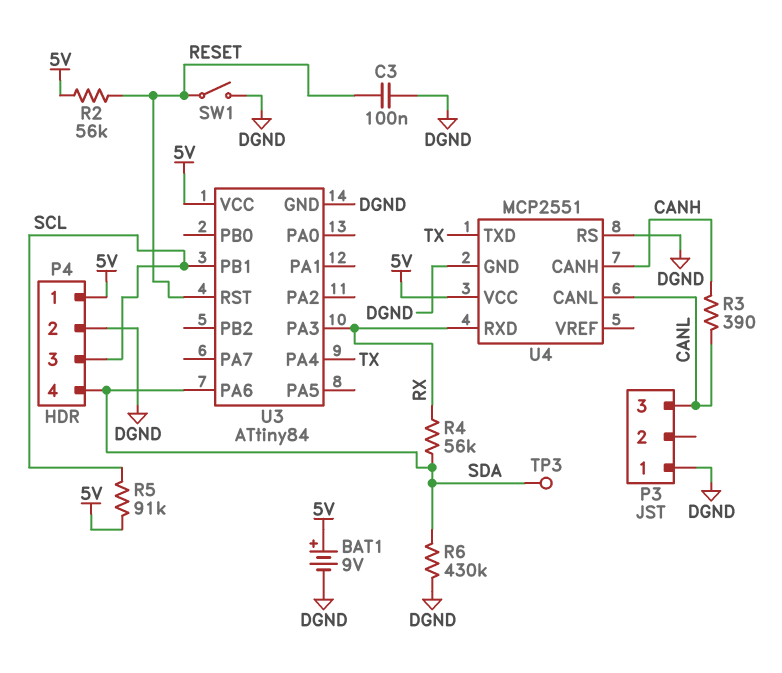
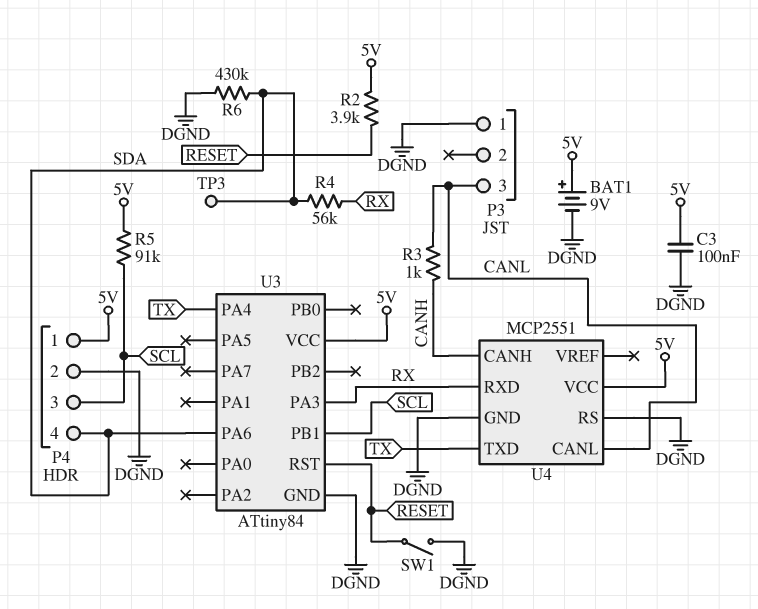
C3: 100nF (DGND, RESET) -> 100nF (5V, DGND)
R2: 56k (5V, RESET) -> 3.9k (5V, RESET)
R3: 390 (CANH, CANL) -> 1k (CANH, CANL)

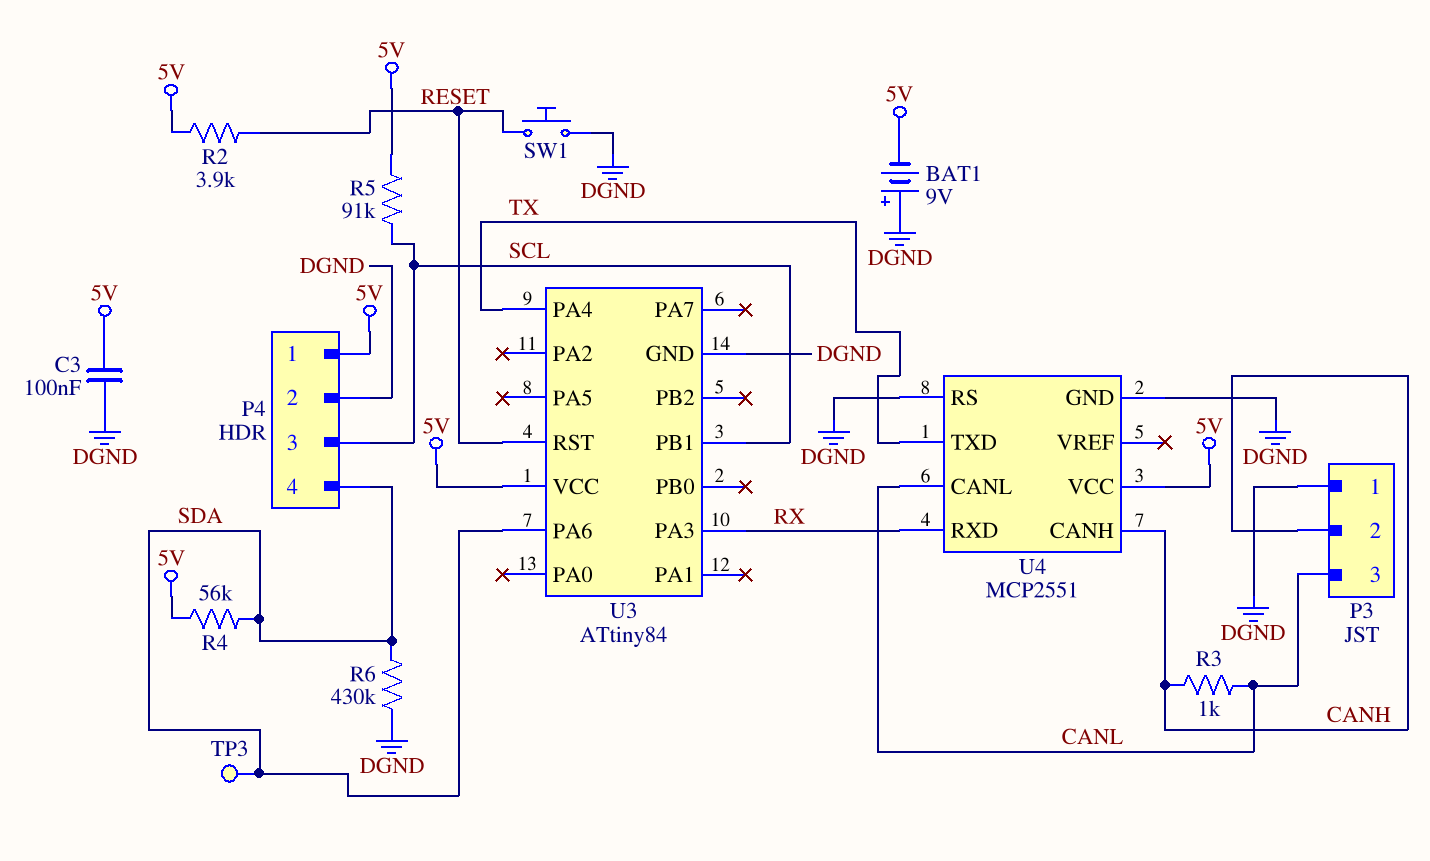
BAT1: 9V (plus 5V, minus DGND) -> 9V (plus DGND, minus 5V)
P3 pin 2: none -> CANH
R4: 56k (RX, SDA) -> 56k (5V, SDA)
SW1: switch (DGND, RESET) -> button (DGND, RESET)

